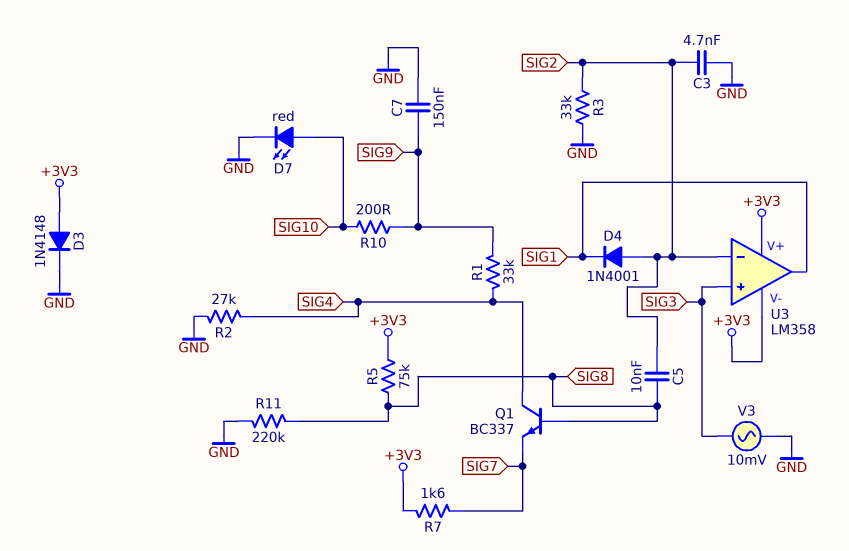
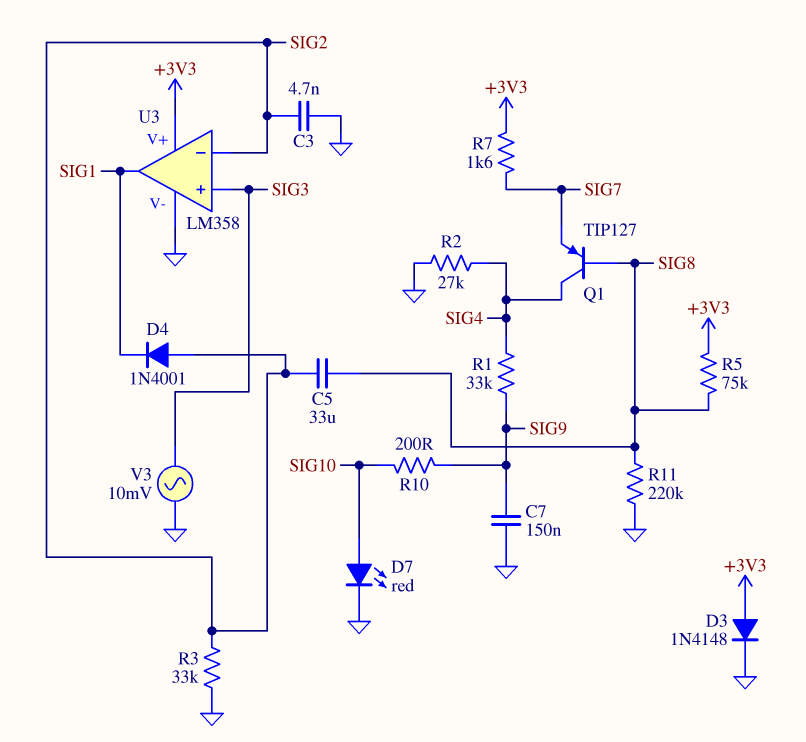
C5: 10nF (SIG2, SIG8) -> 33uF (SIG2, SIG8)
Q1: NPN BC337 (B SIG8, C SIG4, E SIG7) -> PNP TIP127 (B SIG8, C SIG4, E SIG7)
U3 pin V-: +3V3 -> GND

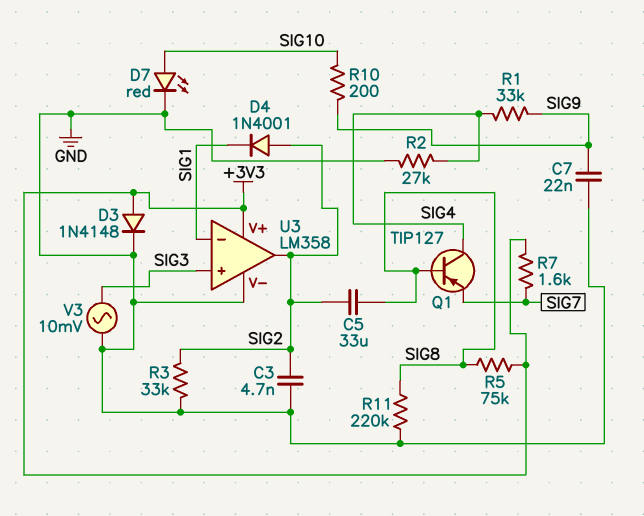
C7: 150nF (GND, SIG9) -> 22nF (GND, SIG9)
U3 pin in-: SIG2 -> SIG1
U3 pin out: SIG1 -> SIG2

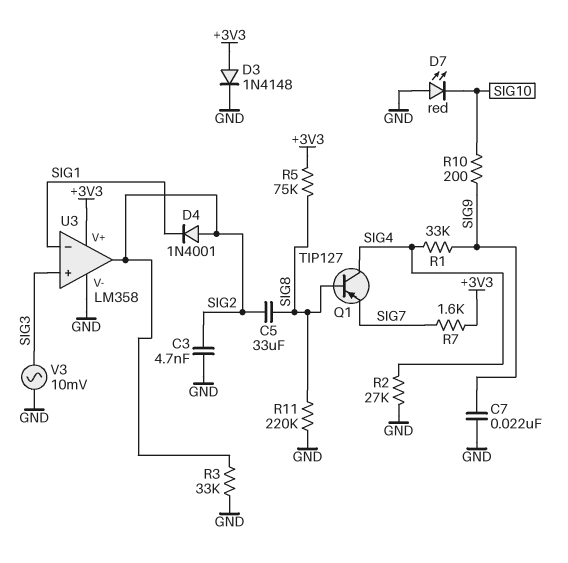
D7: LED red (A SIG10, K GND) -> LED red (A GND, K SIG10)

